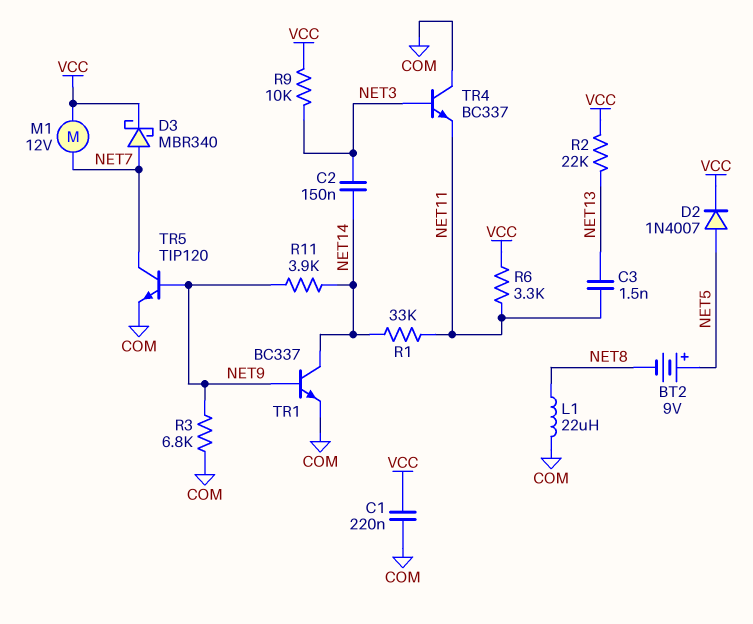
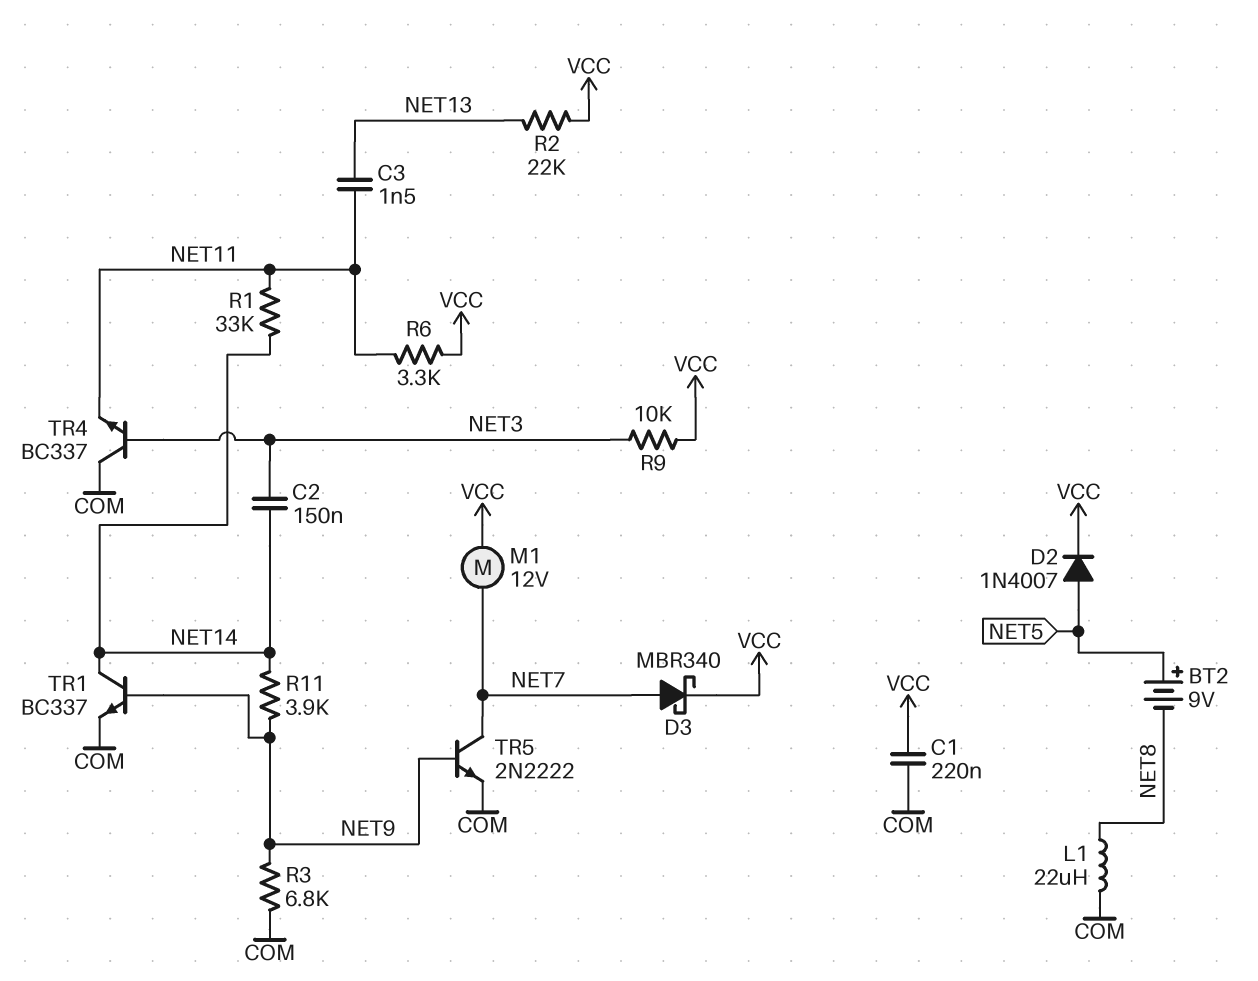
TR5: NPN TIP120 (B NET9, C NET7, E COM) -> NPN 2N2222 (B NET9, C NET7, E COM)

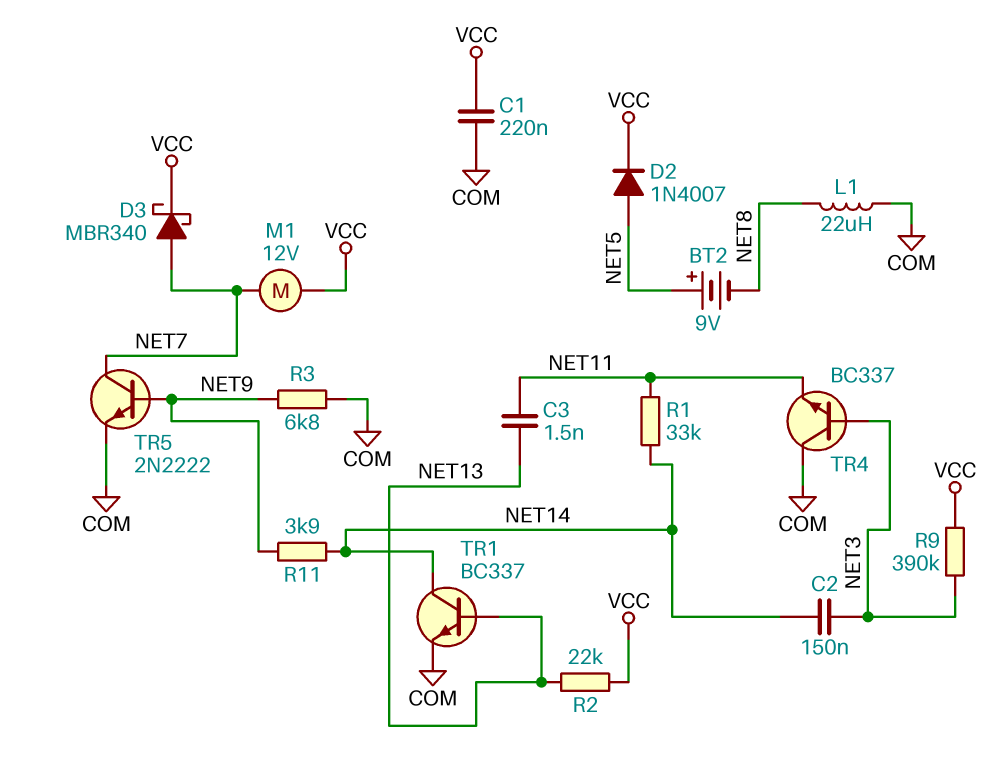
R6: 3.3k (NET11, VCC) -> none
R9: 10k (NET3, VCC) -> 390k (NET3, VCC)
TR1: NPN BC337 (B NET9, C NET14, E COM) -> NPN BC337 (B NET13, C NET14, E COM)

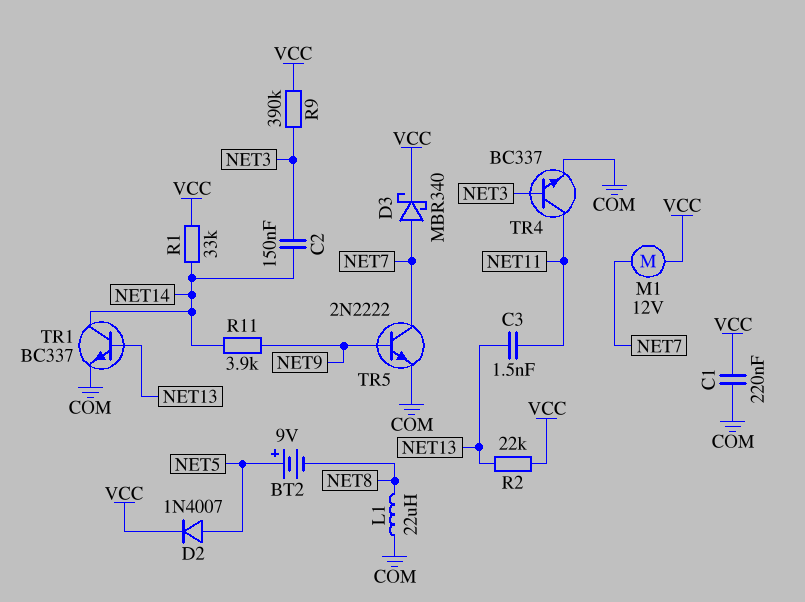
R1: 33k (NET11, NET14) -> 33k (NET14, VCC)
R3: 6.8k (COM, NET9) -> none
TR4: NPN BC337 (B NET3, C COM, E NET11) -> NPN BC337 (B NET3, C NET11, E COM)

